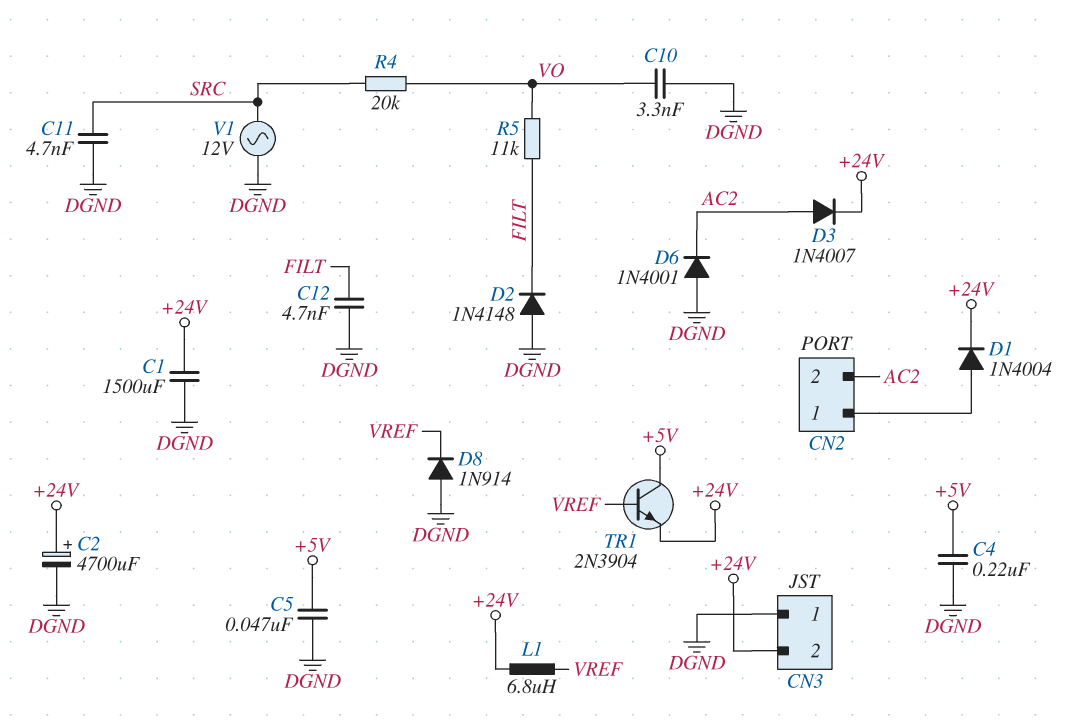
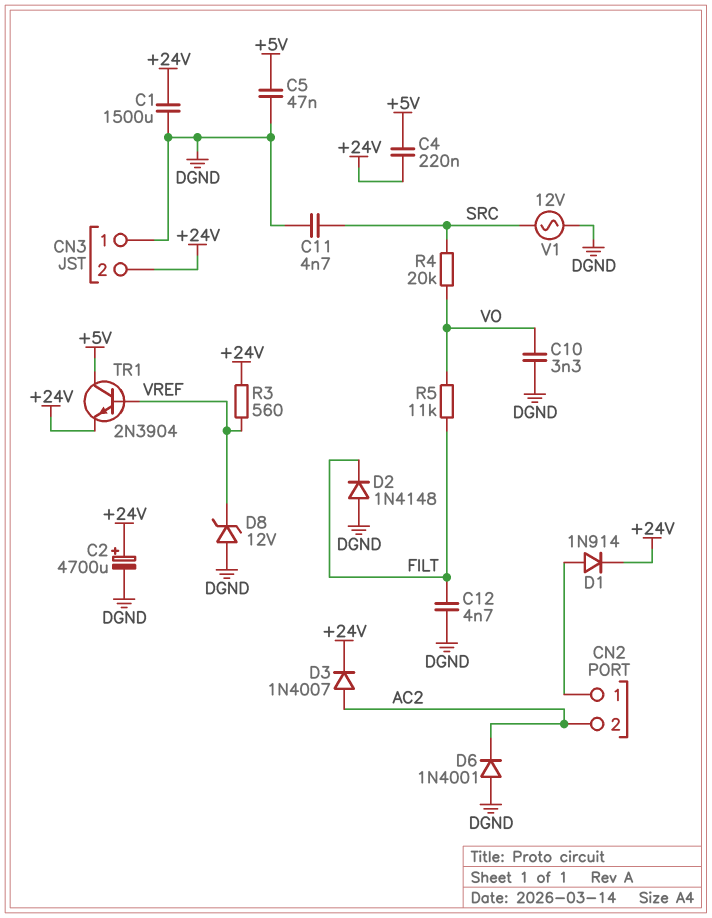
C4: 220nF (+5V, DGND) -> 220nF (+5V, +24V)
D1: diode 1N4004 (A CN2/1, K +24V) -> diode 1N914 (A CN2/1, K +24V)
D8: diode 1N914 (A DGND, K VREF) -> zener 12V (A DGND, K VREF)
L1: 6.8uH (+24V, VREF) -> none
R3: none -> 560 (+24V, VREF)

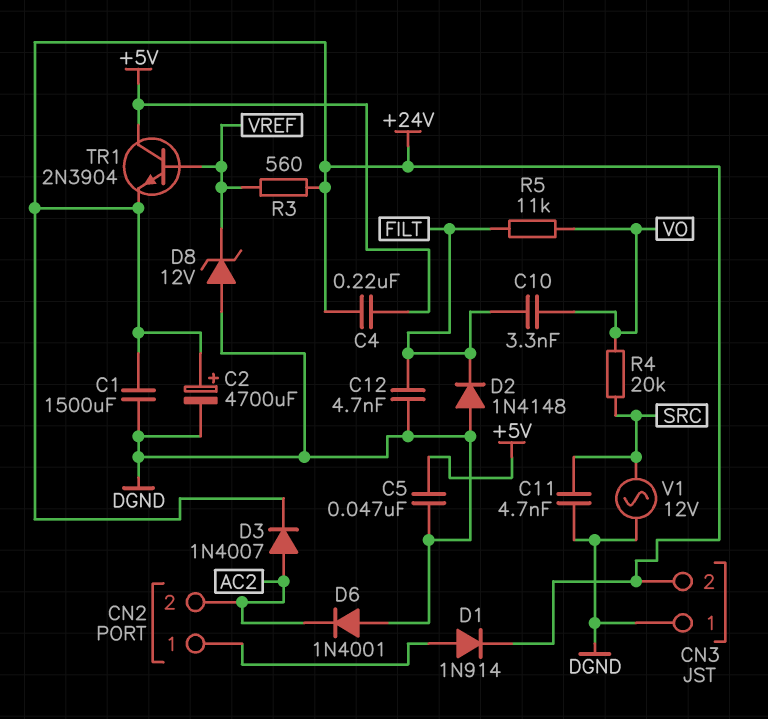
C10: 3.3nF (DGND, VO) -> 3.3nF (FILT, VO)

